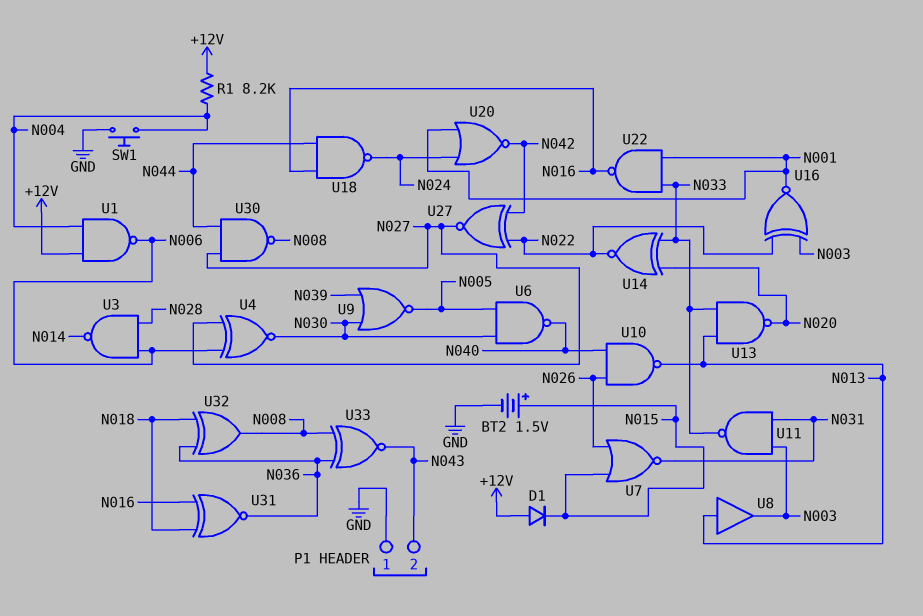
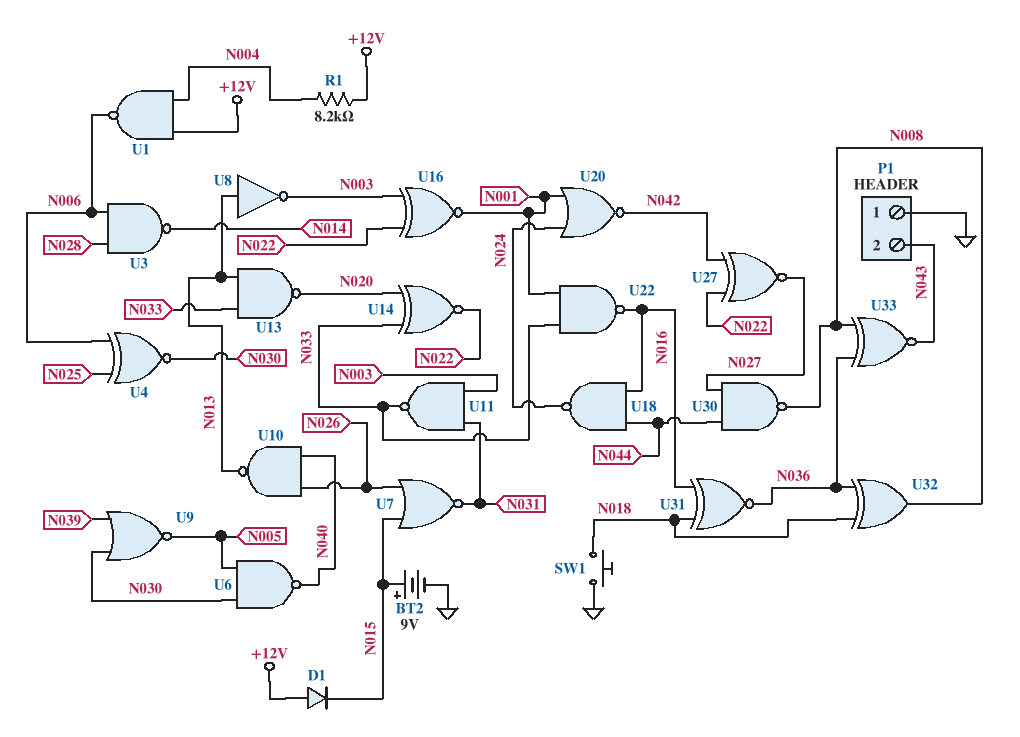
BT2: 1.5V (plus N015, minus GND) -> 9V (plus N015, minus GND)
SW1: button (GND, N004) -> button (GND, N018)
U4: XNOR (in N006, in N027, out N030) -> XNOR (in N006, in N025, out N030)
U8: buffer (in N013, out N003) -> NOT (in N013, out N003)

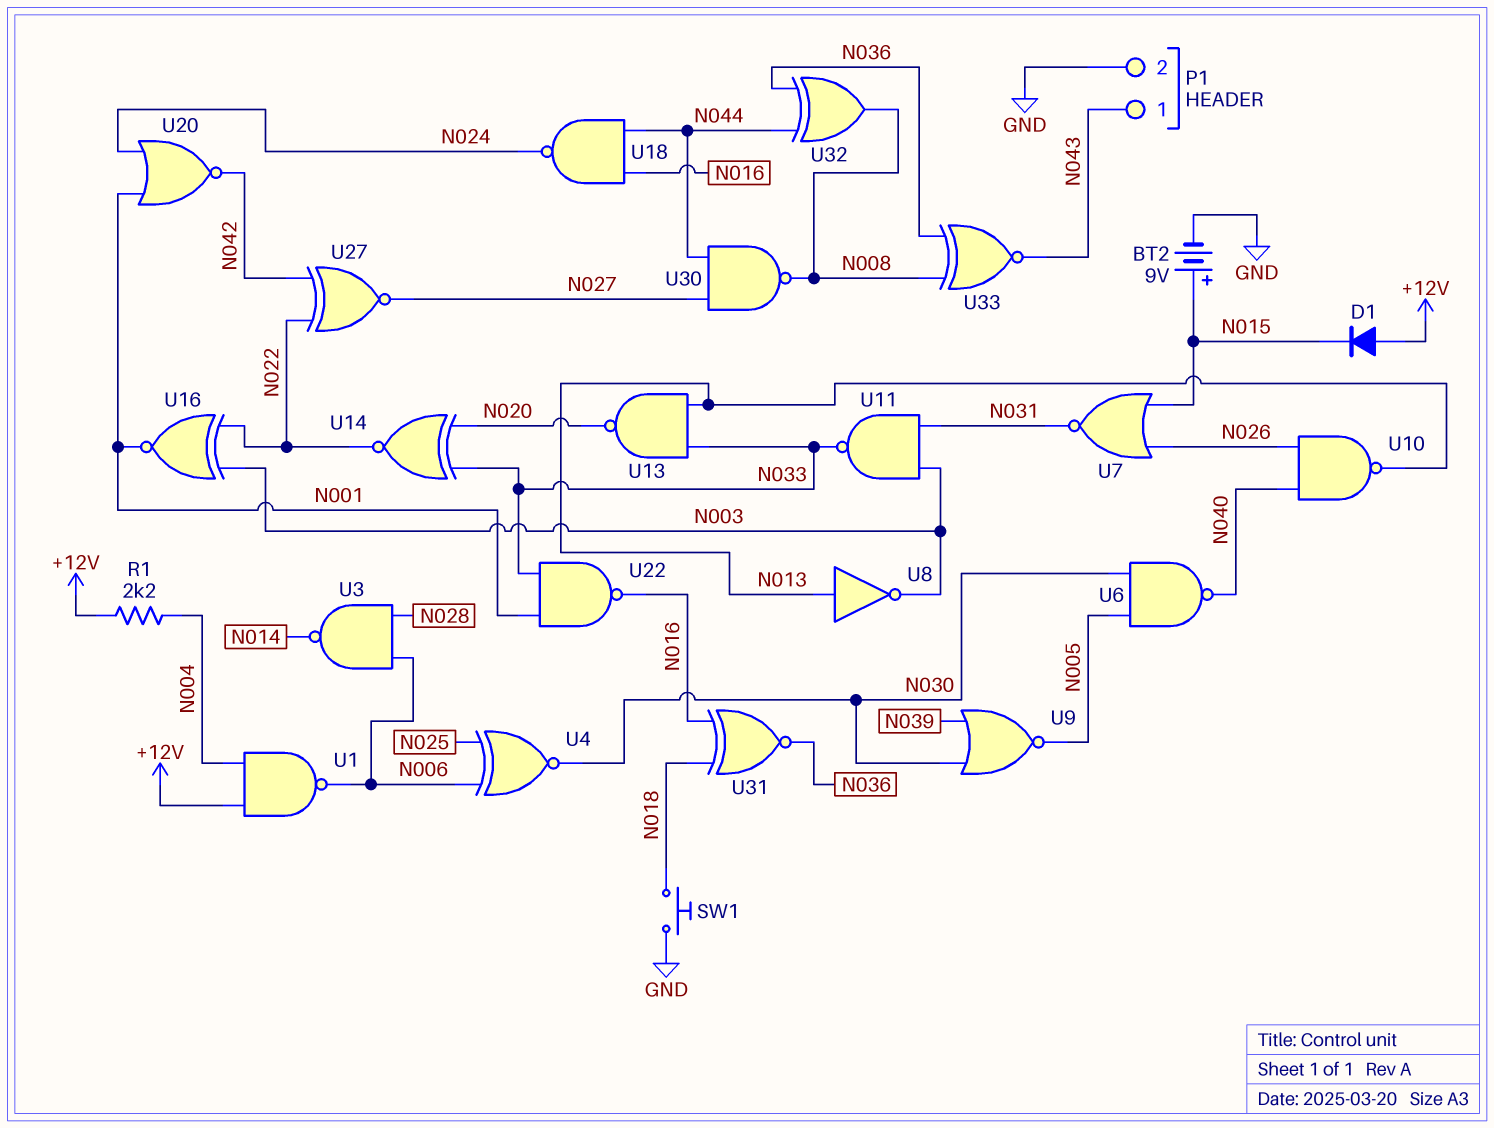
P1 pin 1: GND -> N043
P1 pin 2: N043 -> GND
R1: 8.2k (+12V, N004) -> 2.2k (+12V, N004)
U32: XOR (in N018, in N036, out N008) -> XOR (in N036, in N044, out N008)

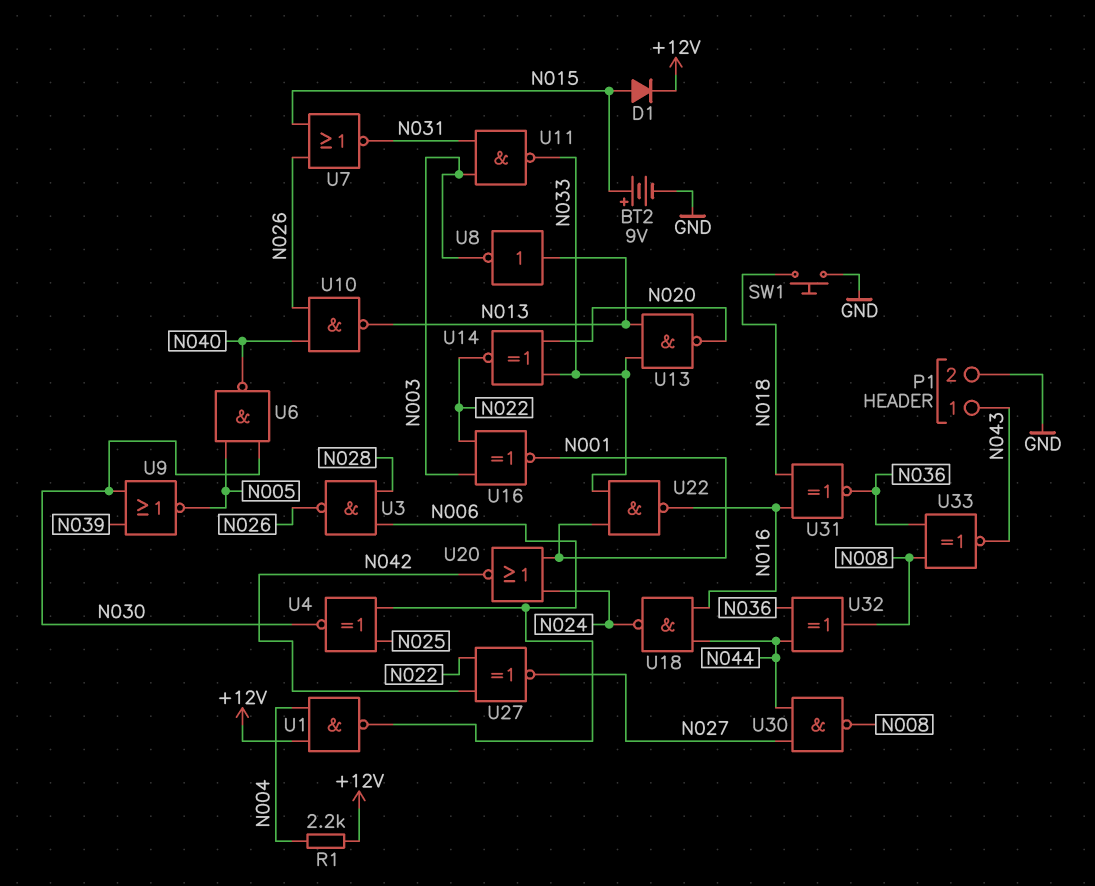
D1: diode (A +12V, K N015) -> diode (A N015, K +12V)
U3: NAND (in N006, in N028, out N014) -> NAND (in N006, in N028, out N026)

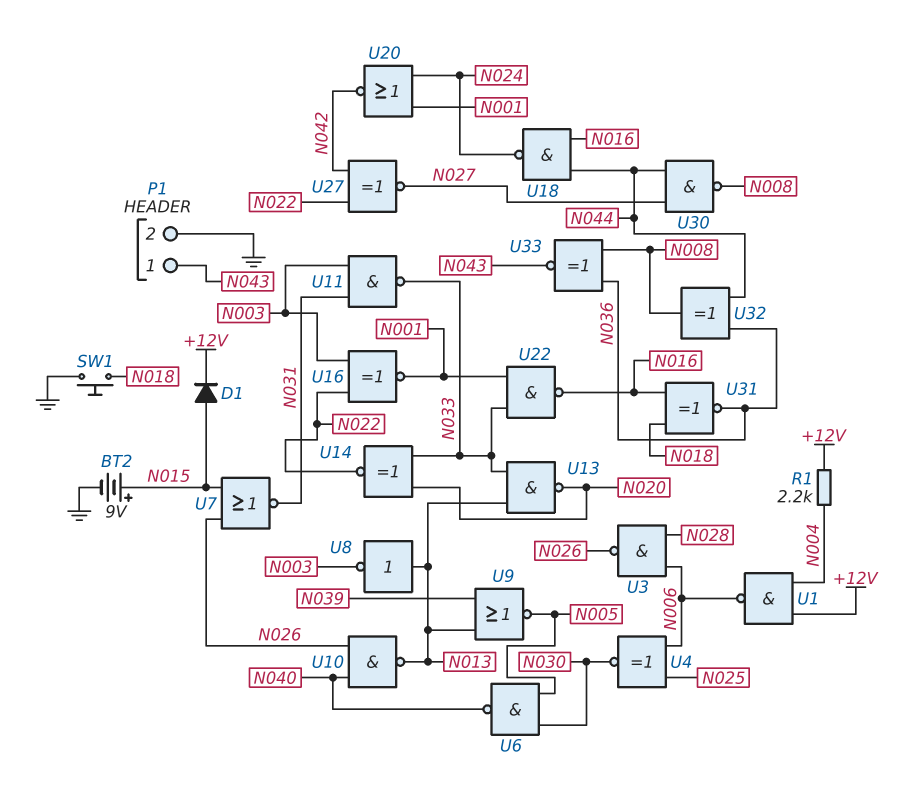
U9: NOR (in N030, in N039, out N005) -> NOR (in N013, in N039, out N005)

